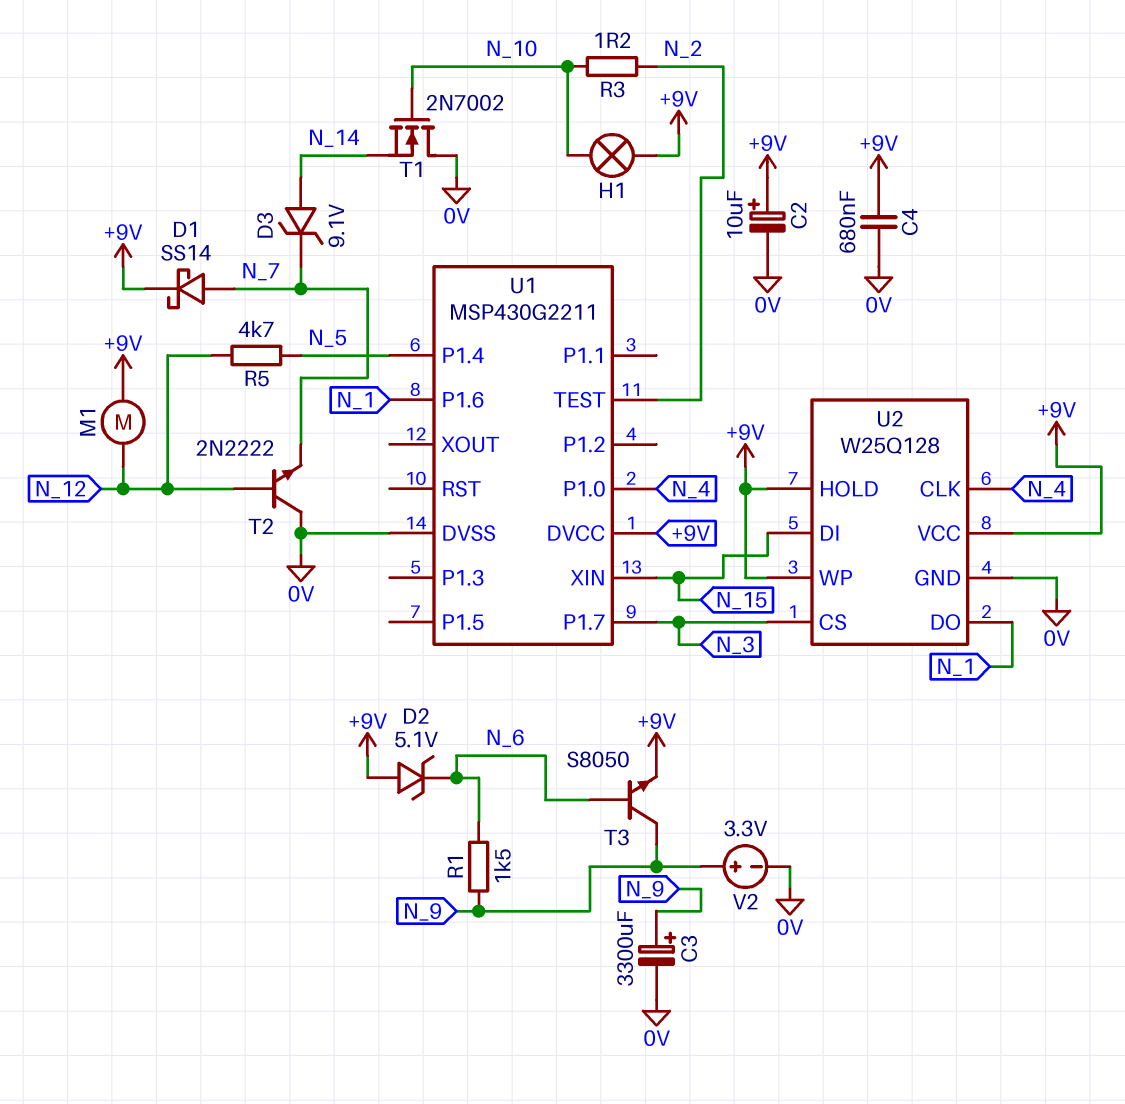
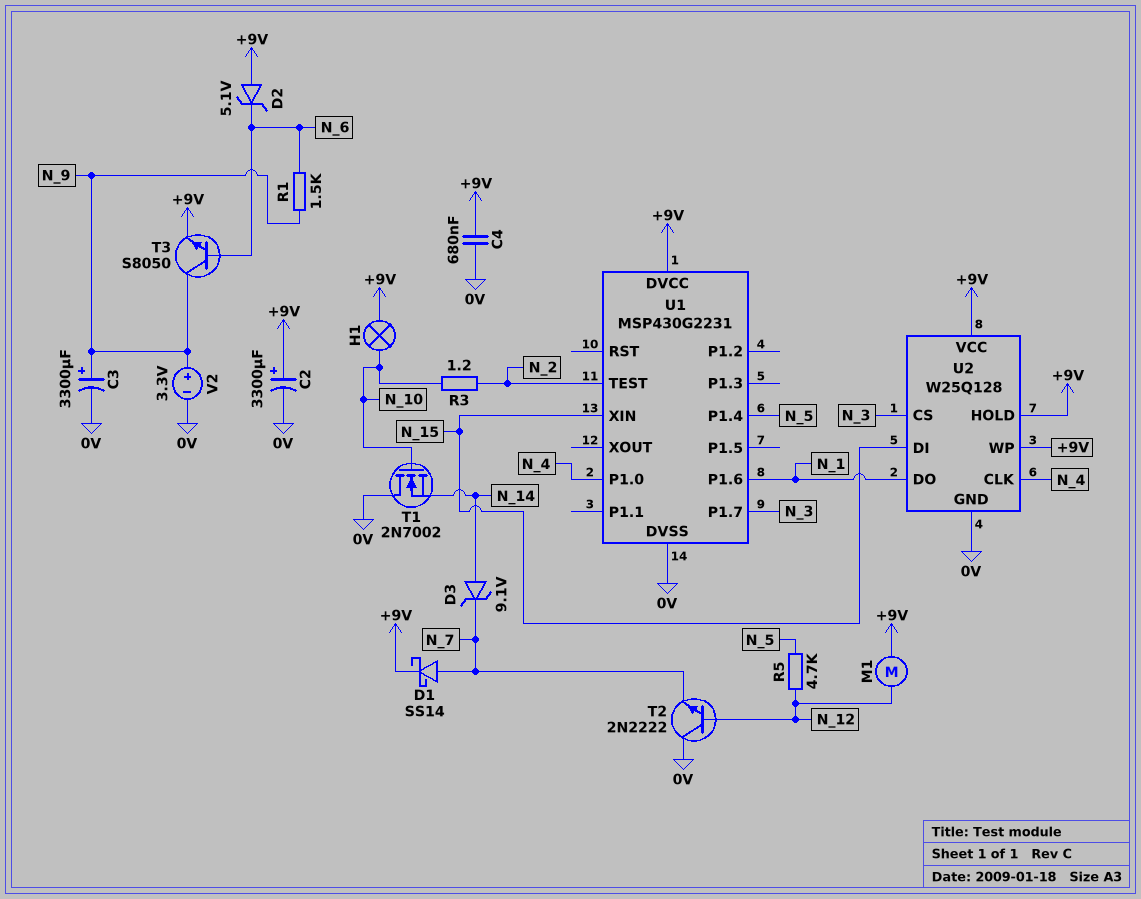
C2: 10uF (plus +9V, minus 0V) -> 3300uF (plus +9V, minus 0V)
U1: MSP430G2211 -> MSP430G2231

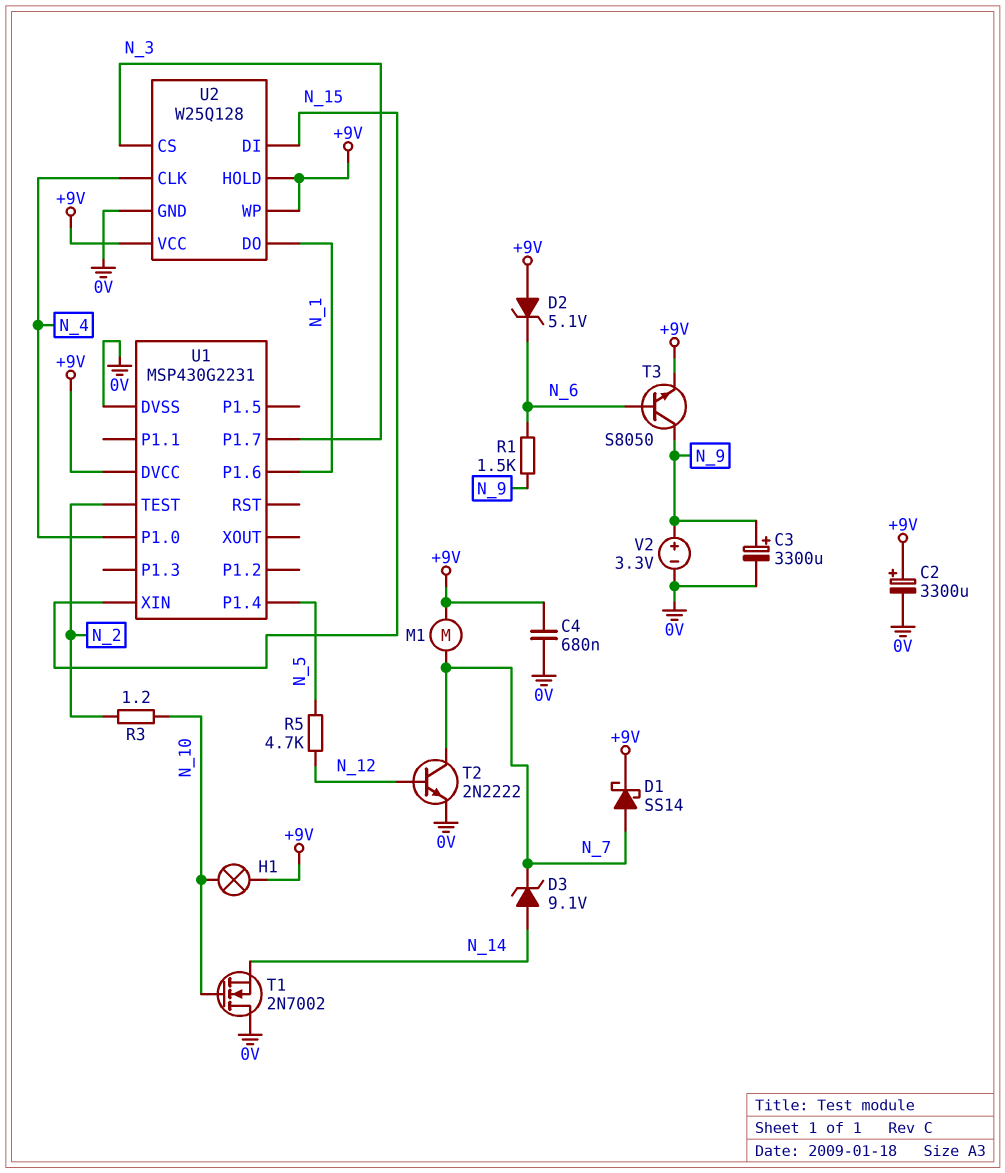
M1: motor (+9V, N_12) -> motor (+9V, N_7)
T2: NPN 2N2222 (B N_12, C 0V, E N_7) -> NPN 2N2222 (B N_12, C N_7, E 0V)

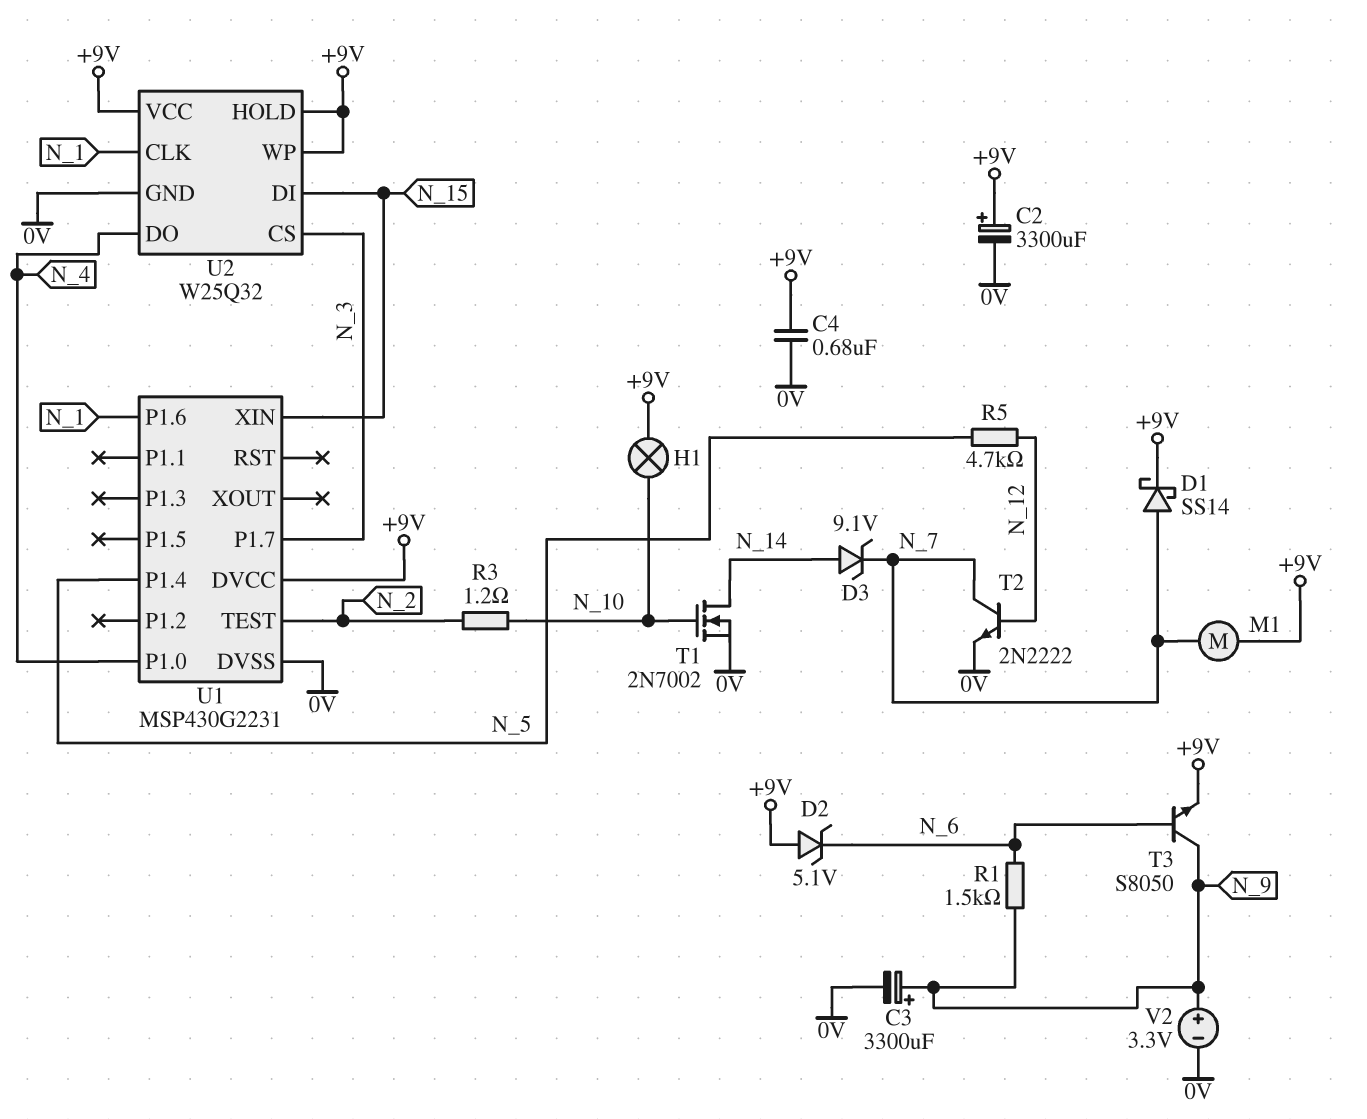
T1: NMOS 2N7002 (G N_10, D 0V, S N_14) -> NMOS 2N7002 (G N_10, D N_14, S 0V)
U2: W25Q128 -> W25Q32
U2 pin CLK: N_4 -> N_1
U2 pin DO: N_1 -> N_4

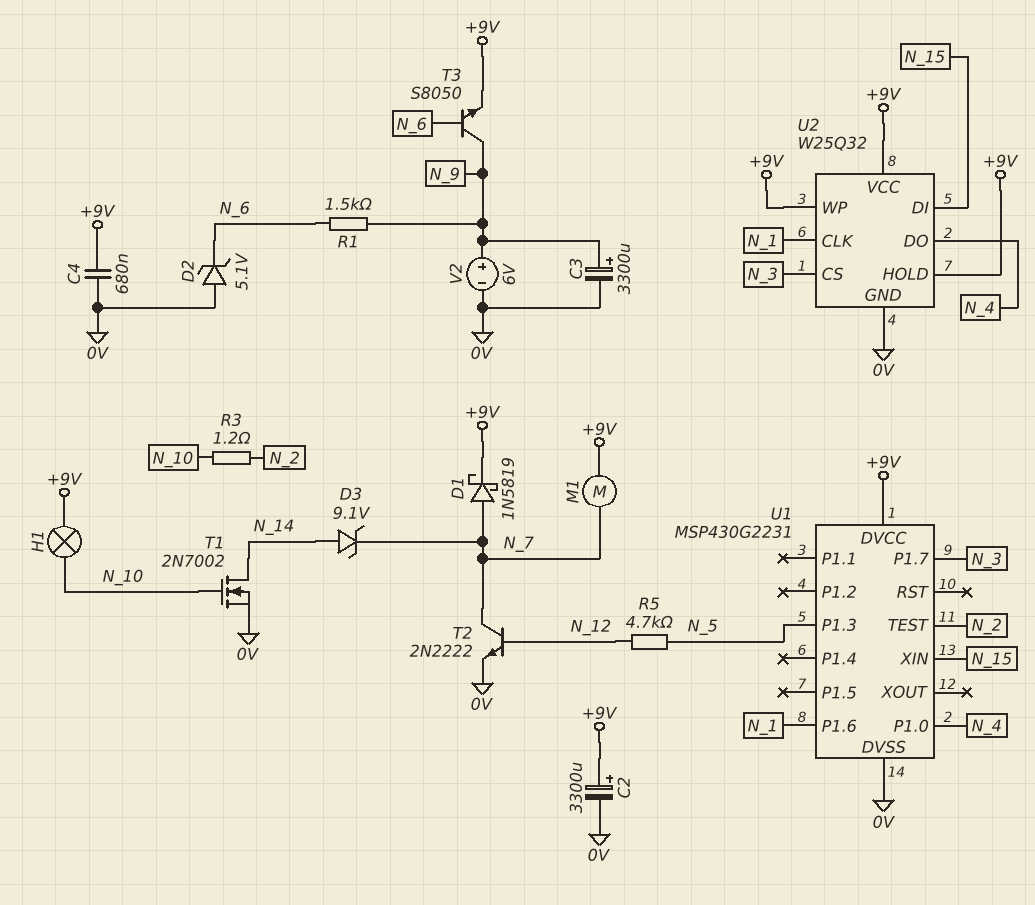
D1: schottky SS14 (A N_7, K +9V) -> schottky 1N5819 (A N_7, K +9V)
D2: zener 5.1V (A +9V, K N_6) -> zener 5.1V (A 0V, K N_6)
U1 pin P1.3: none -> N_5
U1 pin P1.4: N_5 -> none
V2: 3.3V (plus N_9, minus 0V) -> 6V (plus N_9, minus 0V)

